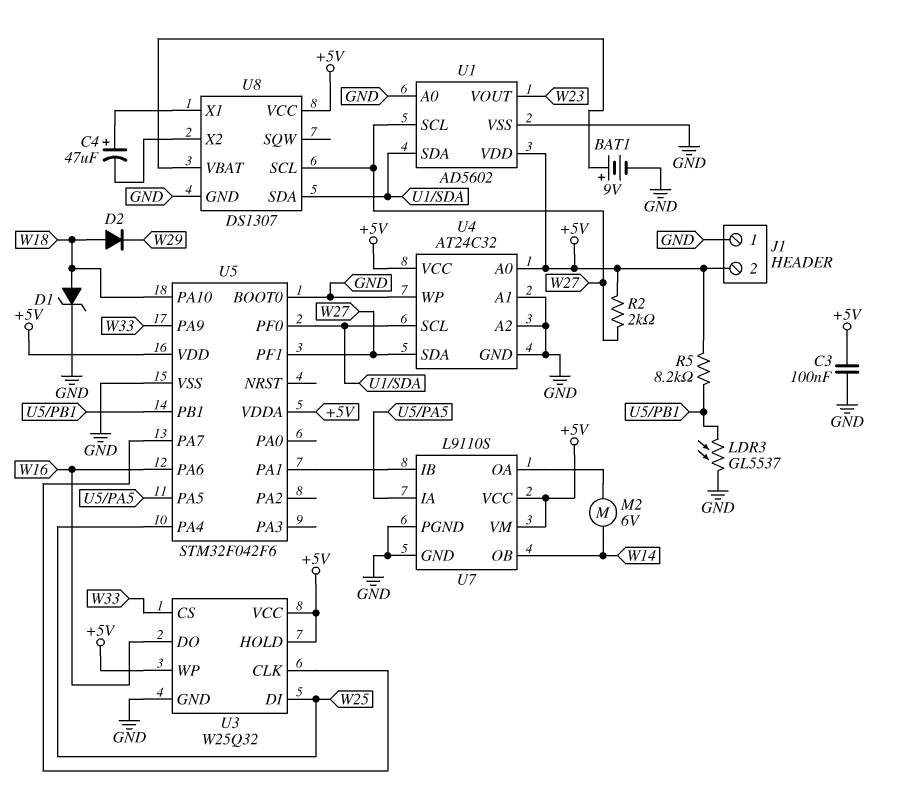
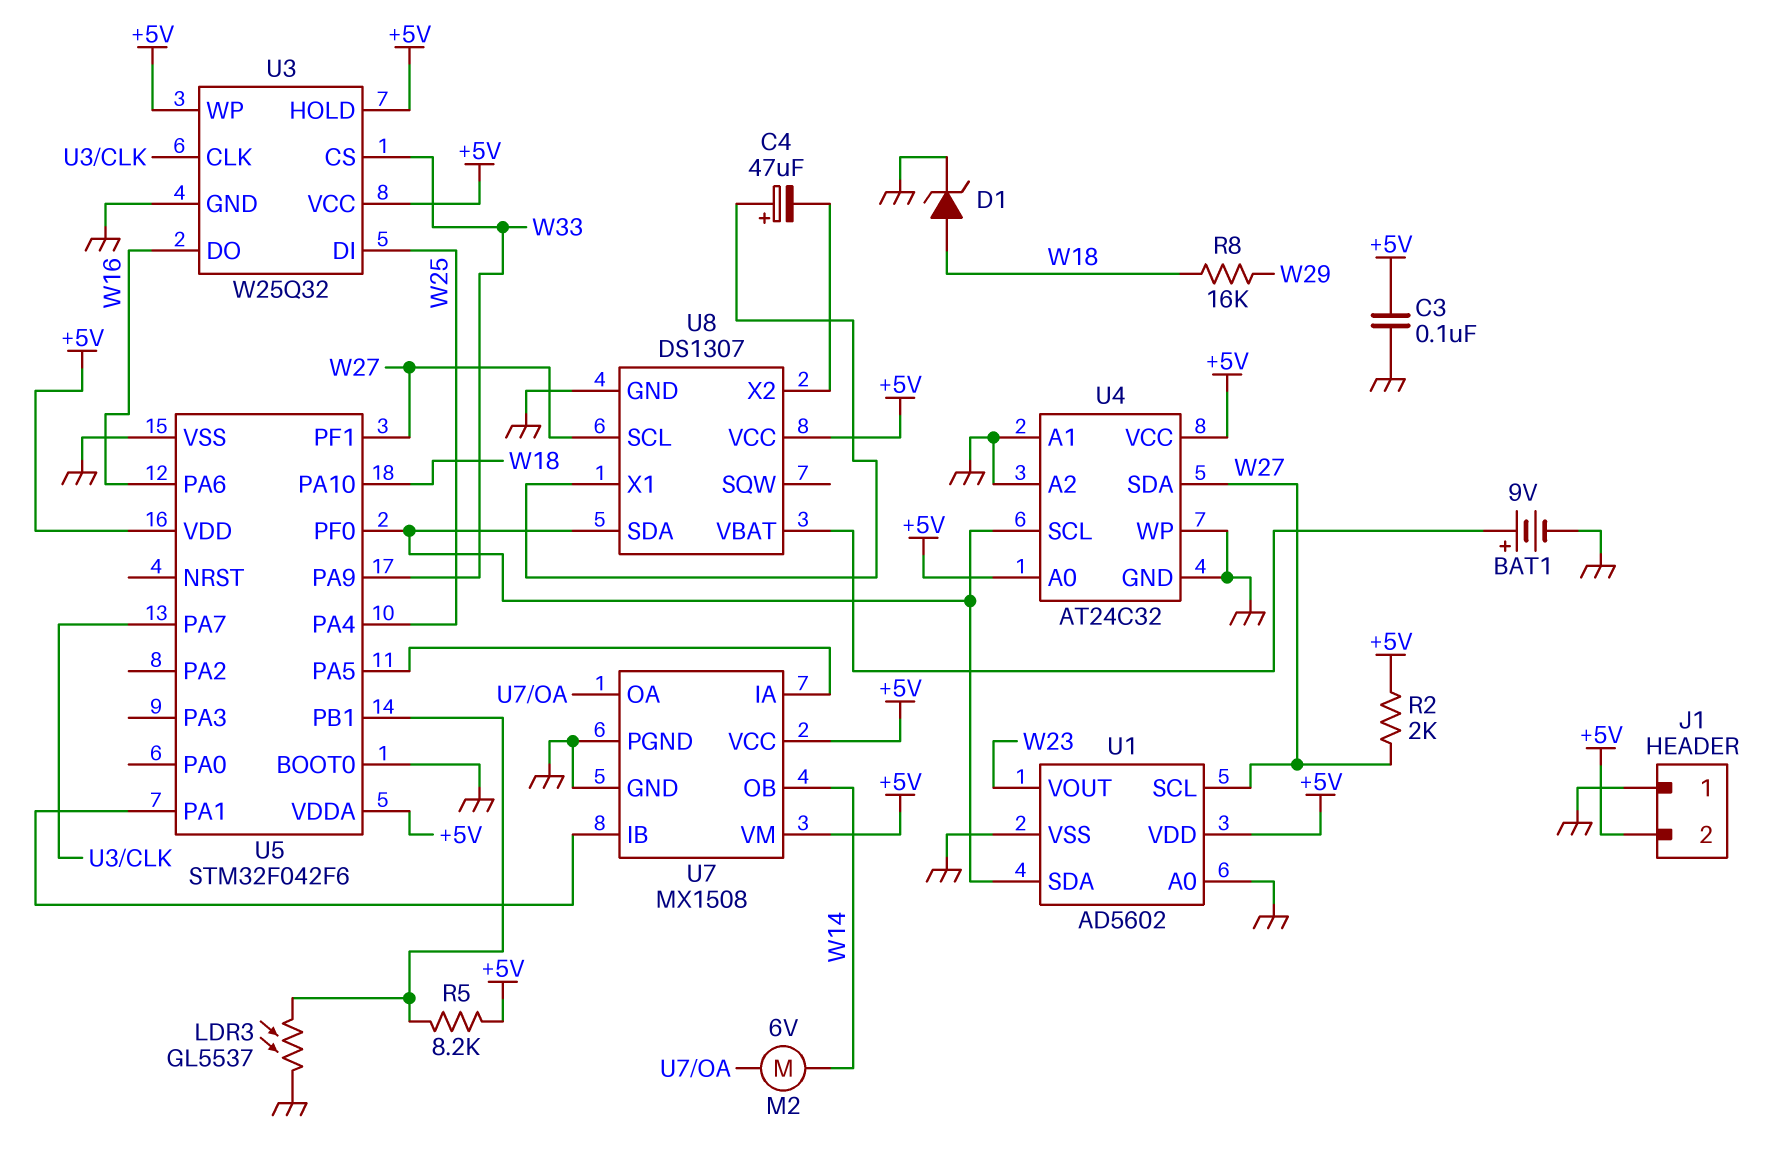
D2: diode (A W18, K W29) -> none
R8: none -> 16k (W18, W29)
U7: L9110S -> MX1508

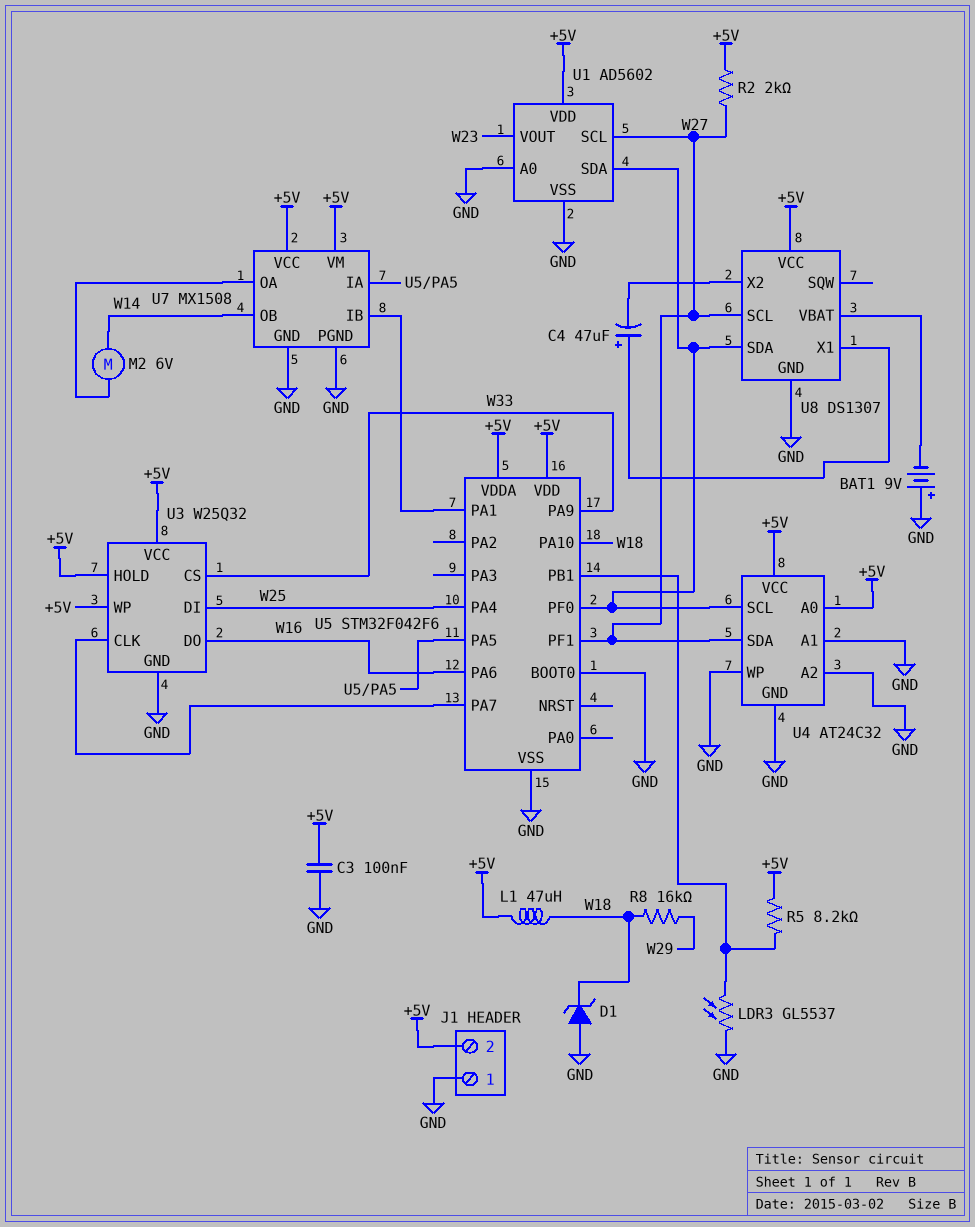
BAT1: 9V (plus U8/VBAT, minus GND) -> 9V (plus GND, minus U8/VBAT)
D1: zener (A W18, K GND) -> zener (A GND, K W18)
L1: none -> 47uH (+5V, W18)

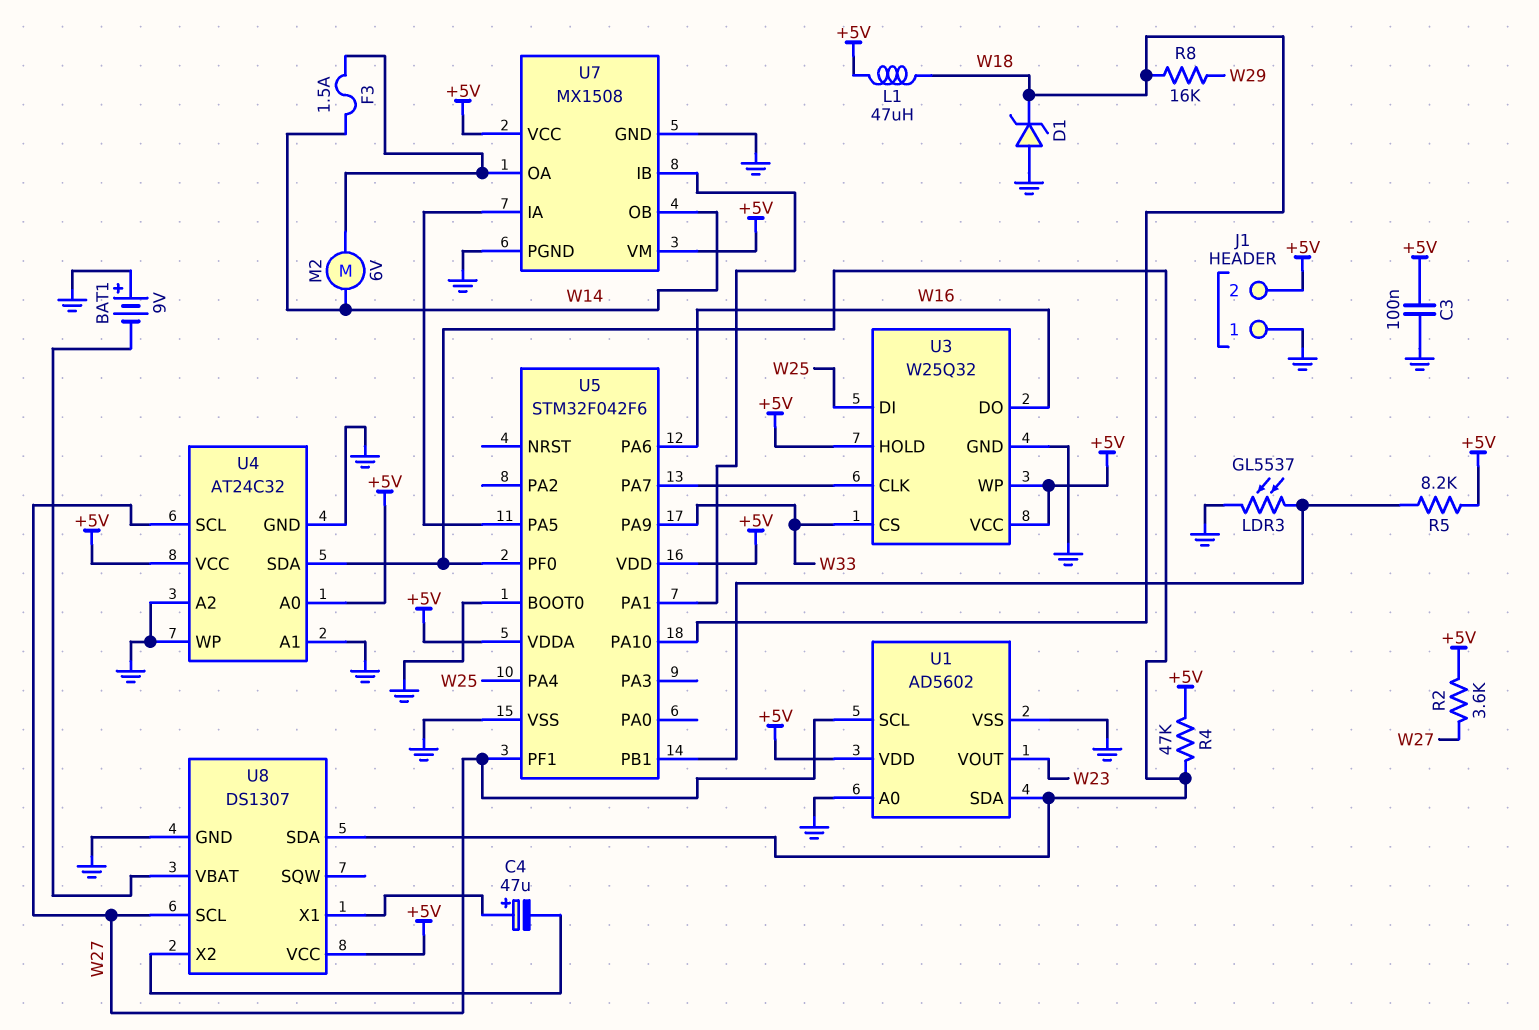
F3: none -> 1.5A (U7/OA, W14)
R2: 2k (+5V, W27) -> 3.6k (+5V, W27)
R4: none -> 47k (+5V, U1/SDA)
U4 pin SCL: U1/SDA -> W27
U4 pin SDA: W27 -> U1/SDA

